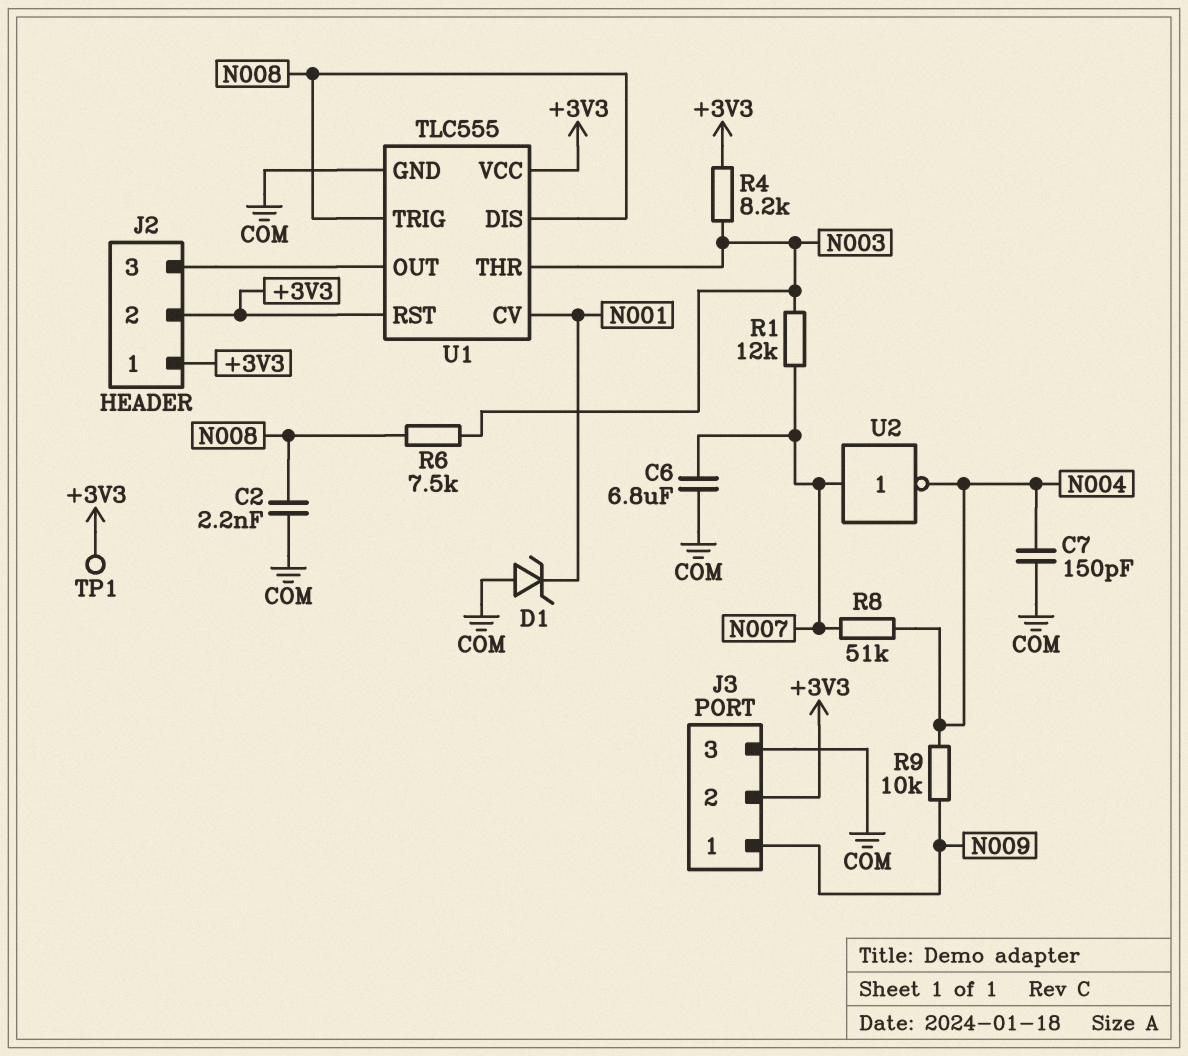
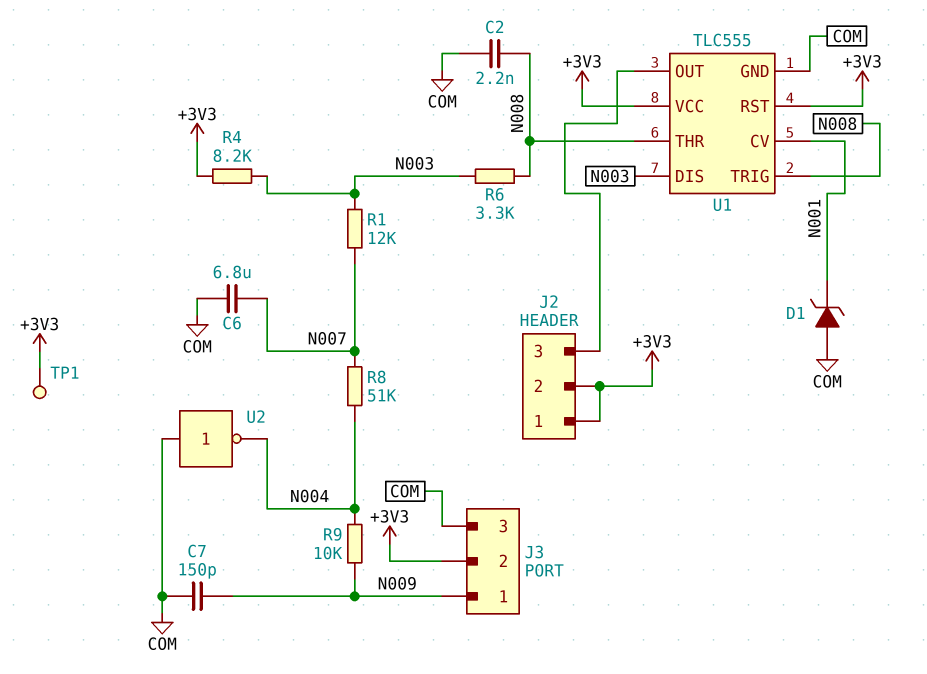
C7: 150pF (COM, N004) -> 150pF (COM, N009)
R6: 7.5k (N003, N008) -> 3.3k (N003, N008)
U1 pin DIS: N008 -> N003
U1 pin THR: N003 -> N008
U2: NOT (in N007, out N004) -> NOT (in COM, out N004)

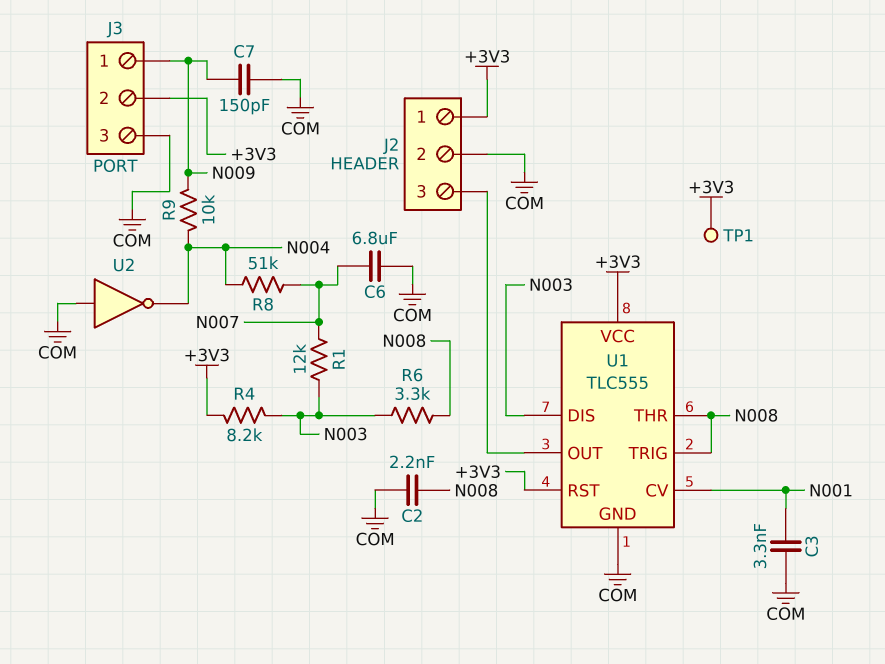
C3: none -> 3.3nF (COM, N001)
D1: zener (A COM, K N001) -> none
J2 pin 2: +3V3 -> COM

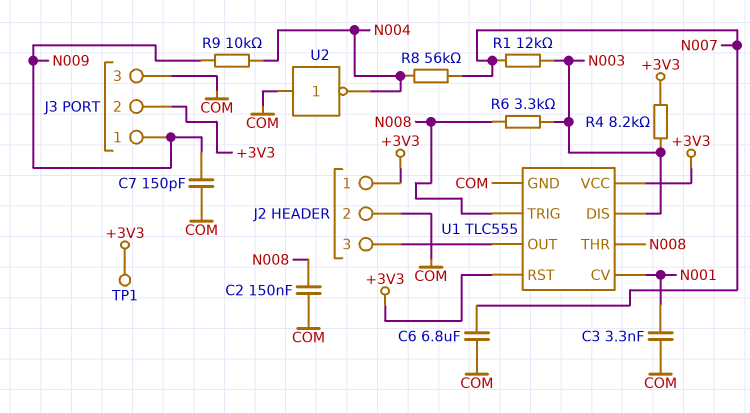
C2: 2.2nF (COM, N008) -> 150nF (COM, N008)
R8: 51k (N004, N007) -> 56k (N004, N007)

